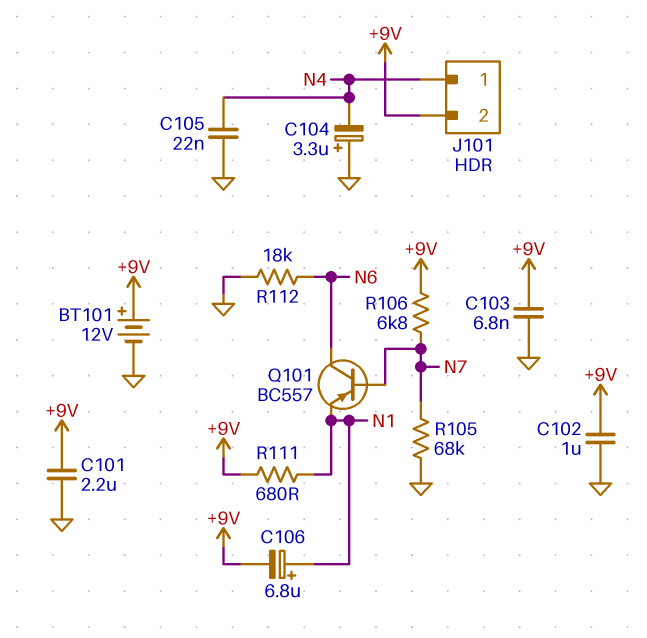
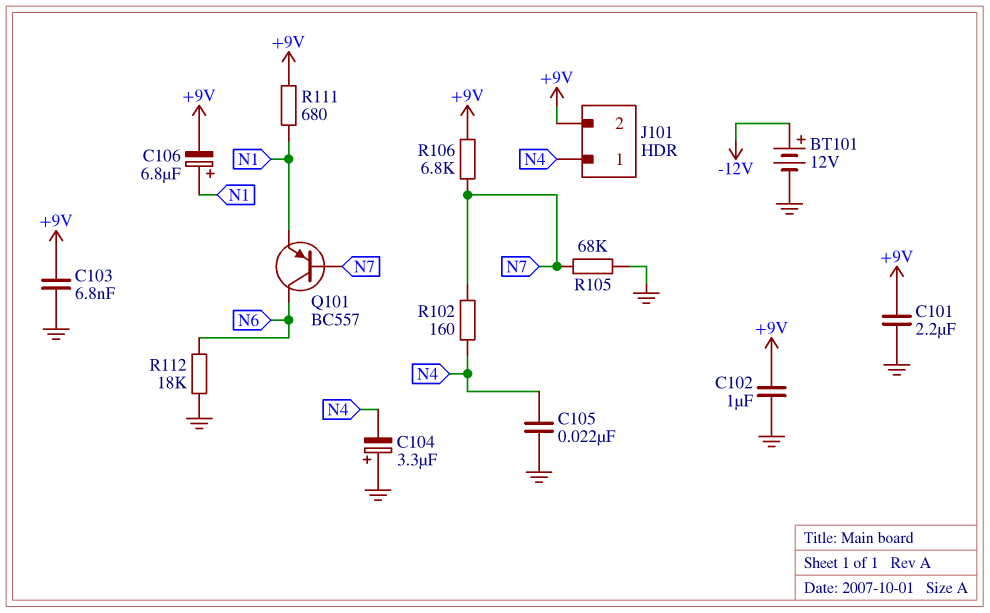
BT101: 12V (plus +9V, minus GND) -> 12V (plus -12V, minus GND)
R102: none -> 160 (N4, N7)

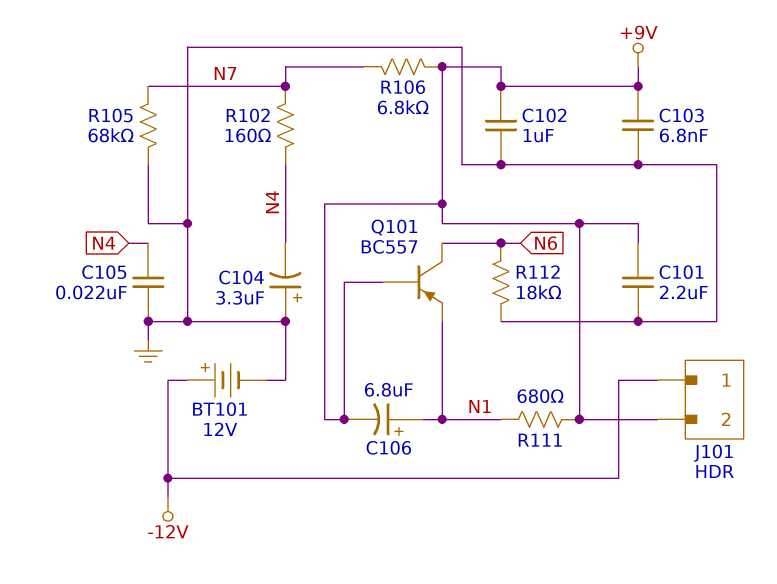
J101 pin 1: N4 -> -12V
Q101: PNP BC557 (B N7, C N6, E N1) -> PNP BC557 (B +9V, C N6, E N1)

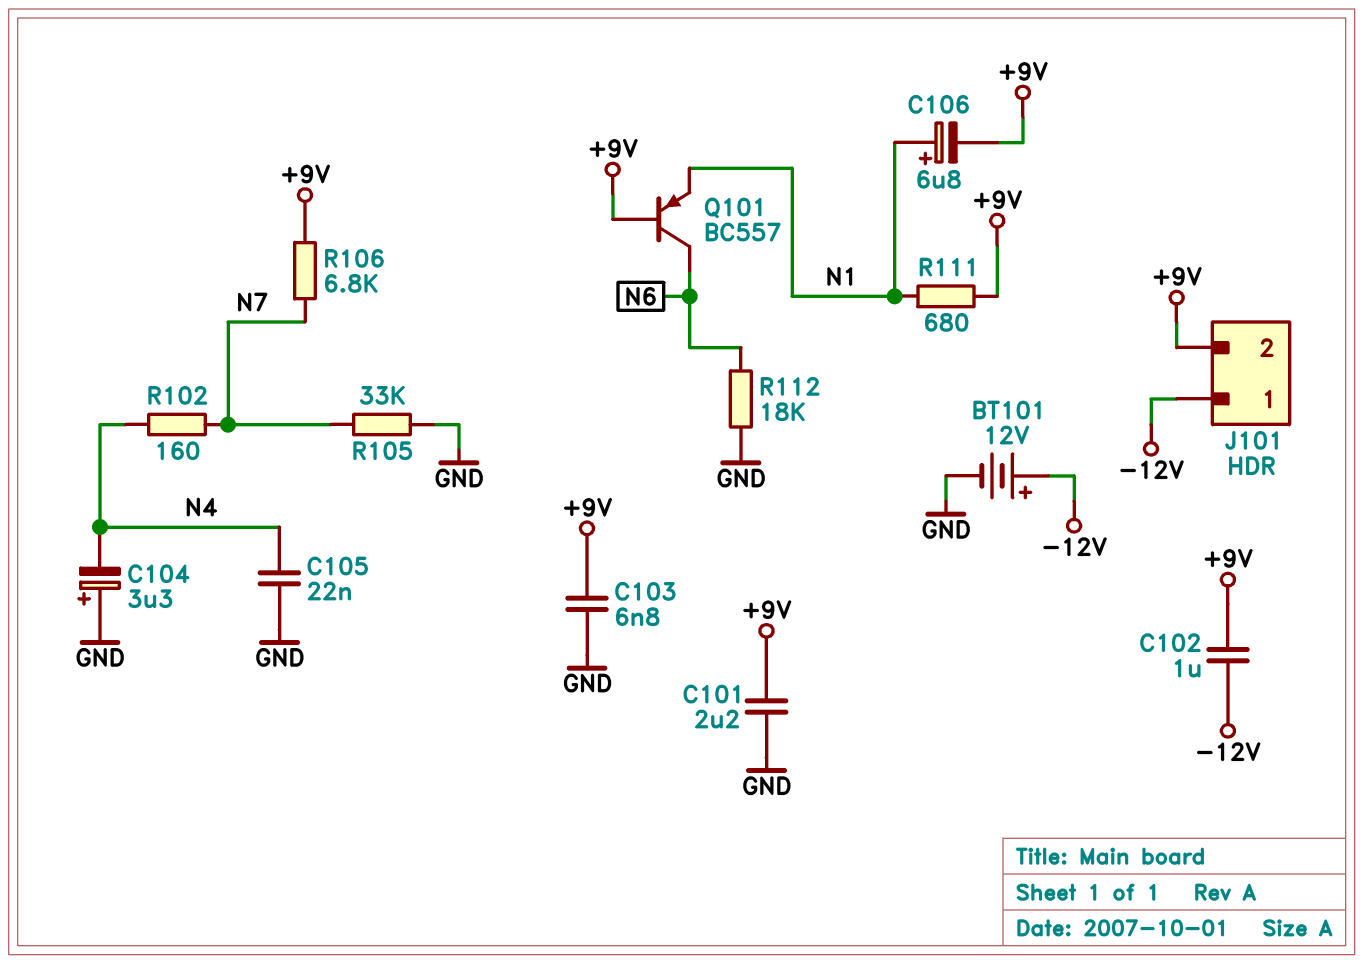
C102: 1uF (+9V, GND) -> 1uF (+9V, -12V)
R105: 68k (GND, N7) -> 33k (GND, N7)

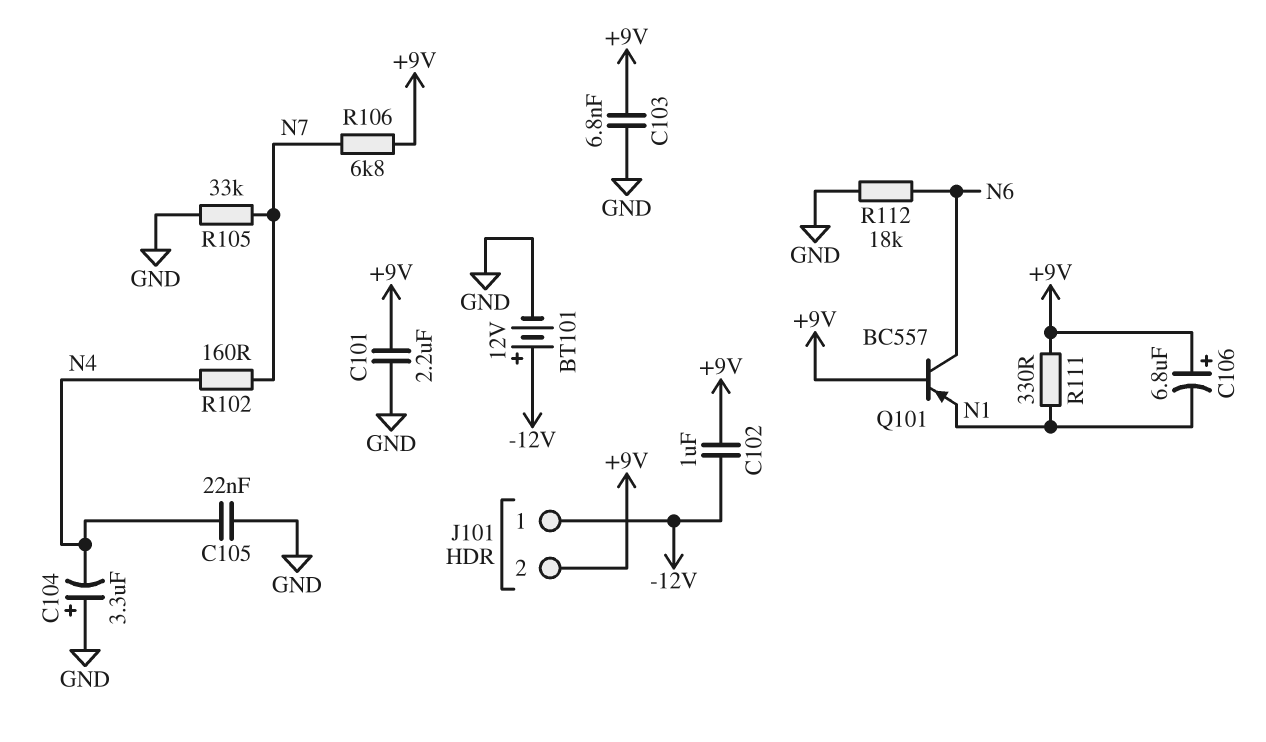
C106: 6.8uF (plus N1, minus +9V) -> 6.8uF (plus +9V, minus N1)
R111: 680 (+9V, N1) -> 330 (+9V, N1)

